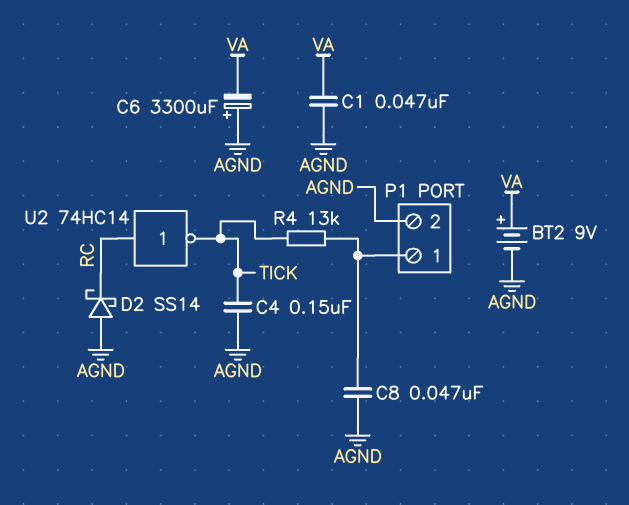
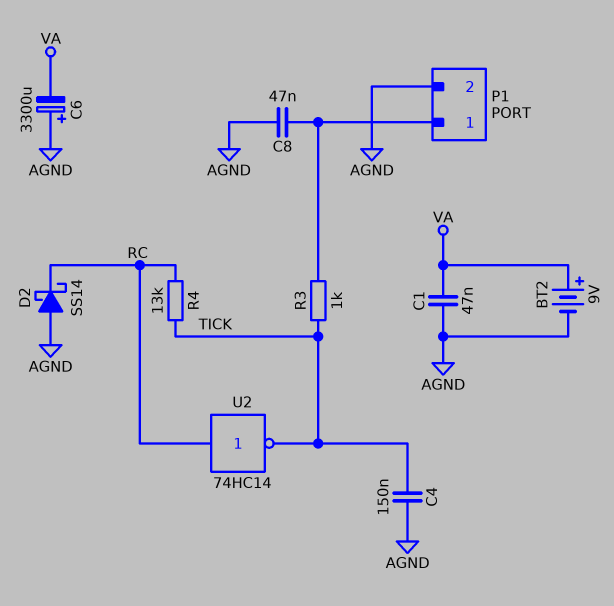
R3: none -> 1k (P1/1, TICK)
R4: 13k (P1/1, TICK) -> 13k (RC, TICK)

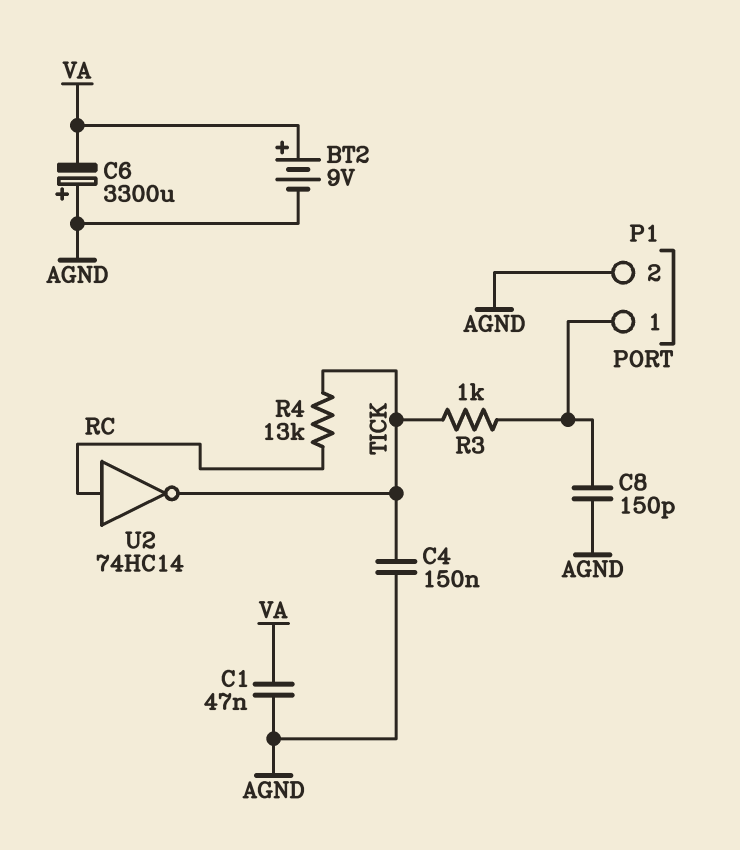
C8: 47nF (AGND, P1/1) -> 150pF (AGND, P1/1)
D2: schottky SS14 (A AGND, K RC) -> none

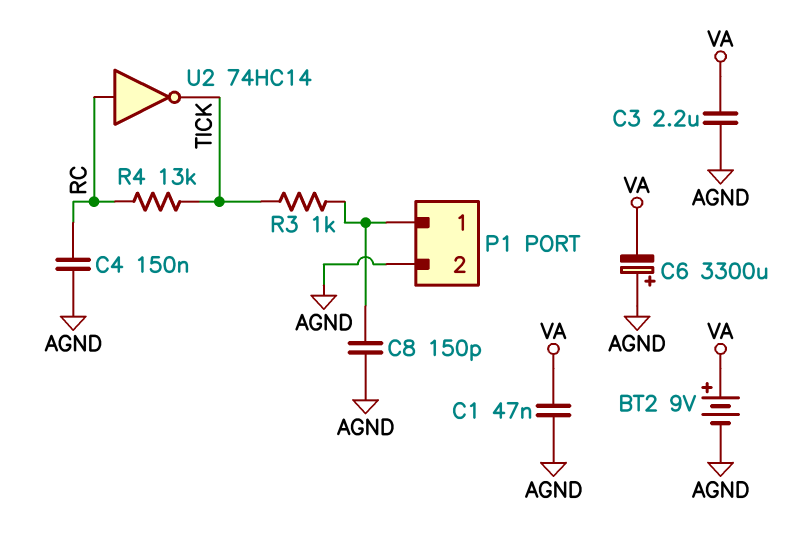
C3: none -> 2.2uF (AGND, VA)
C4: 150nF (AGND, TICK) -> 150nF (AGND, RC)

